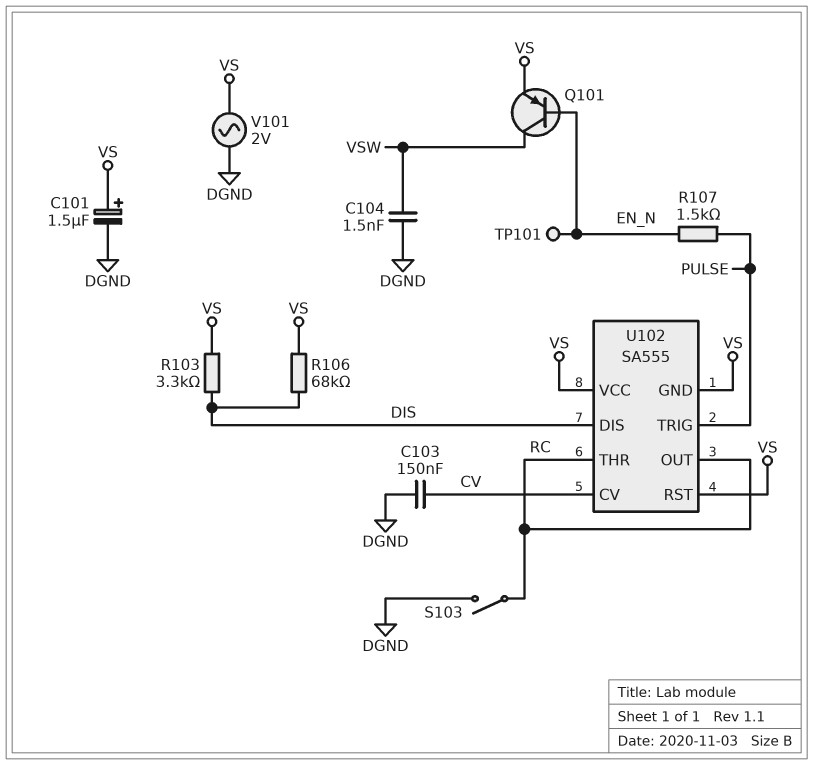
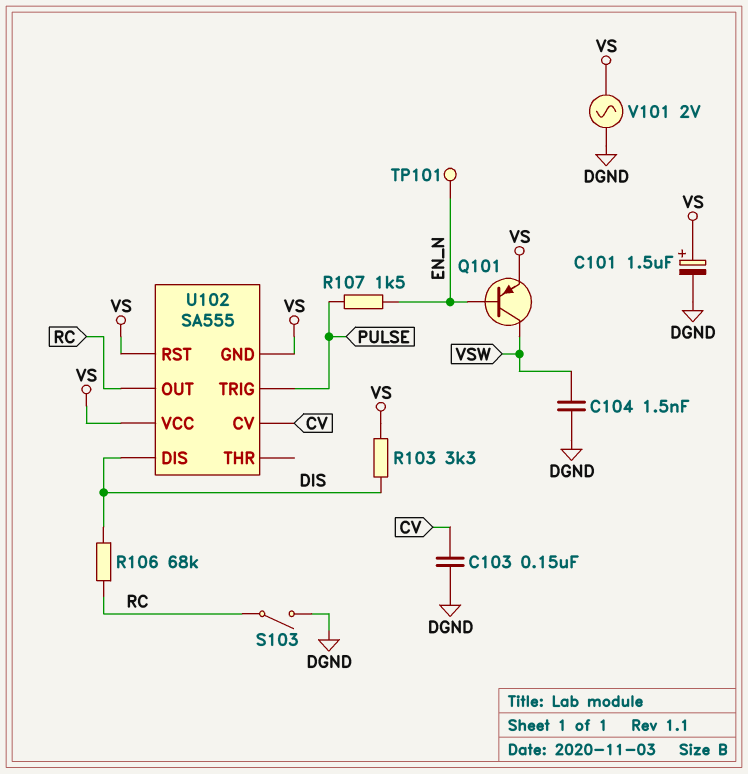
R106: 68k (DIS, VS) -> 68k (DIS, RC)
U102 pin THR: RC -> none

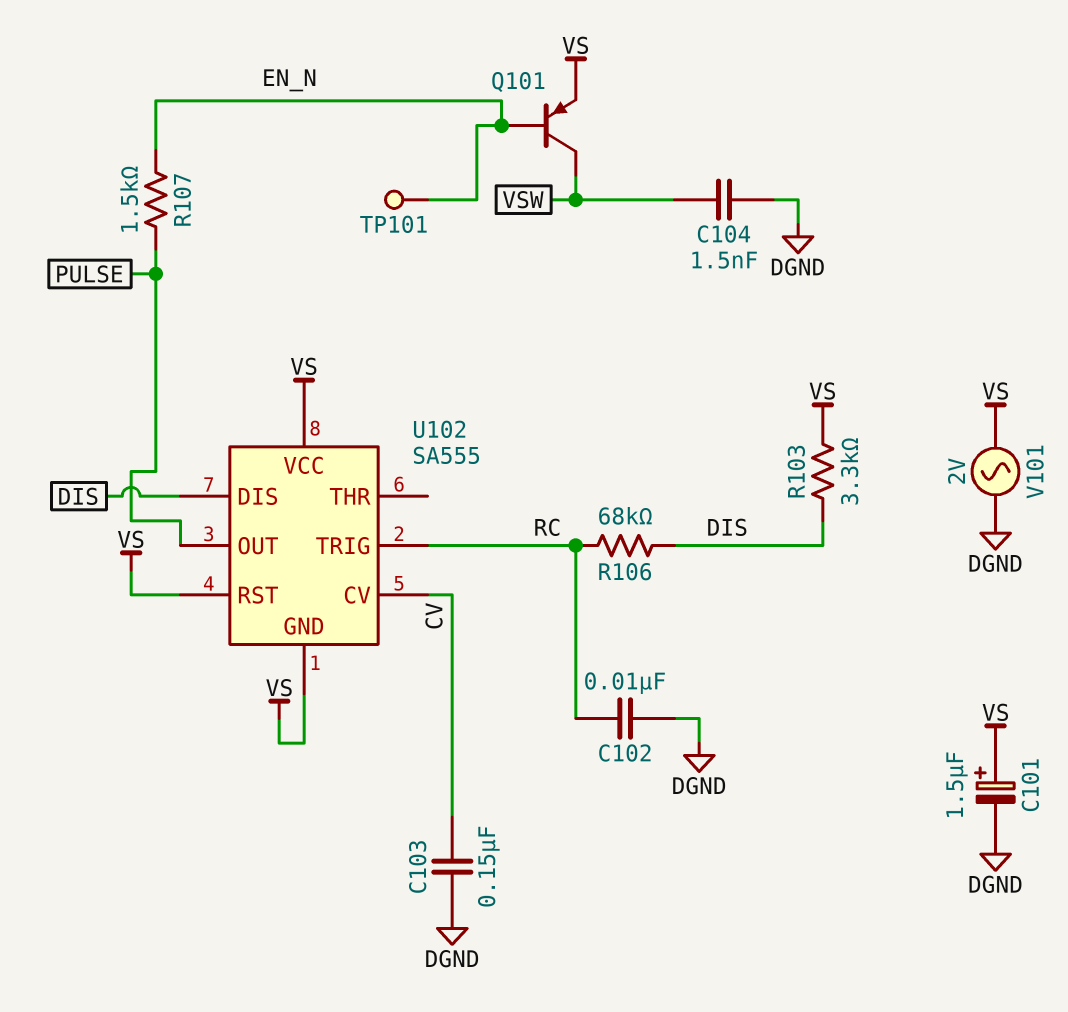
C102: none -> 10nF (DGND, RC)
S103: switch (DGND, RC) -> none
U102 pin OUT: RC -> PULSE
U102 pin TRIG: PULSE -> RC

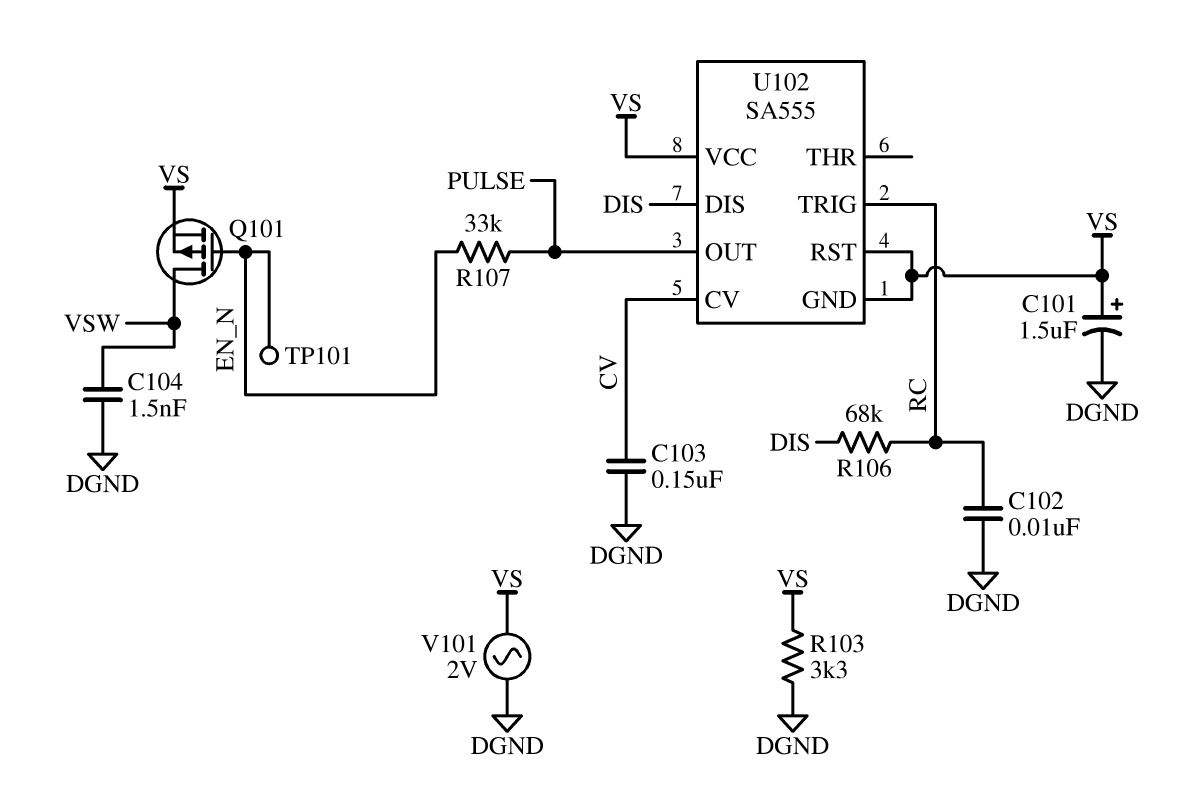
Q101: PNP (B EN_N, C VSW, E VS) -> PMOS (G EN_N, D VSW, S VS)
R103: 3.3k (DIS, VS) -> 3.3k (DGND, VS)
R107: 1.5k (EN_N, PULSE) -> 33k (EN_N, PULSE)

